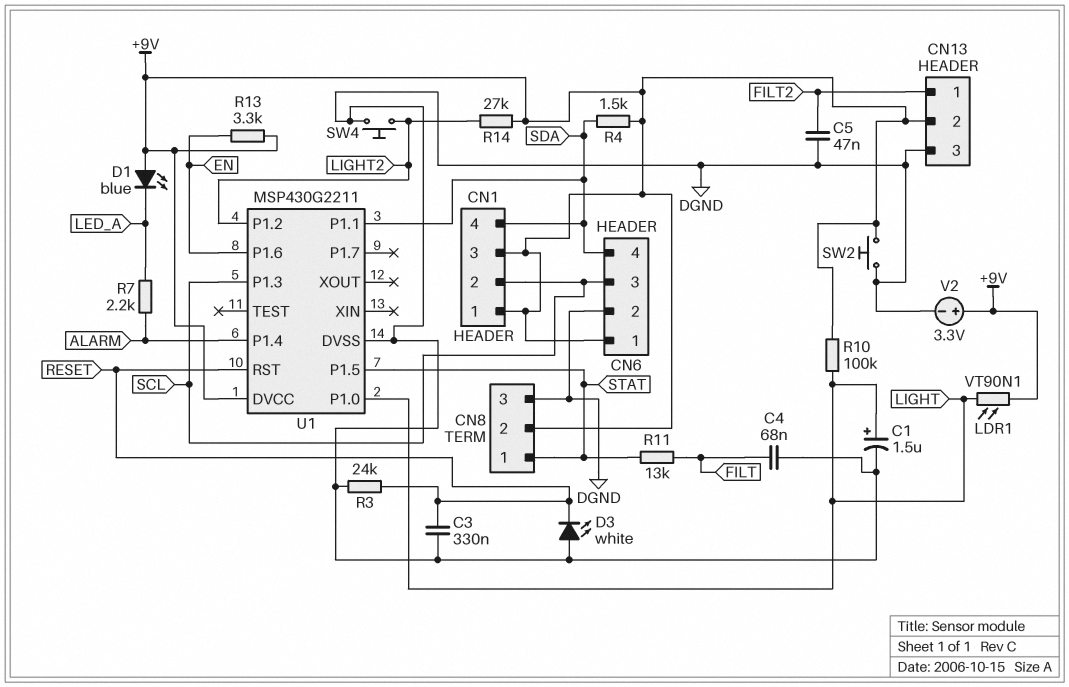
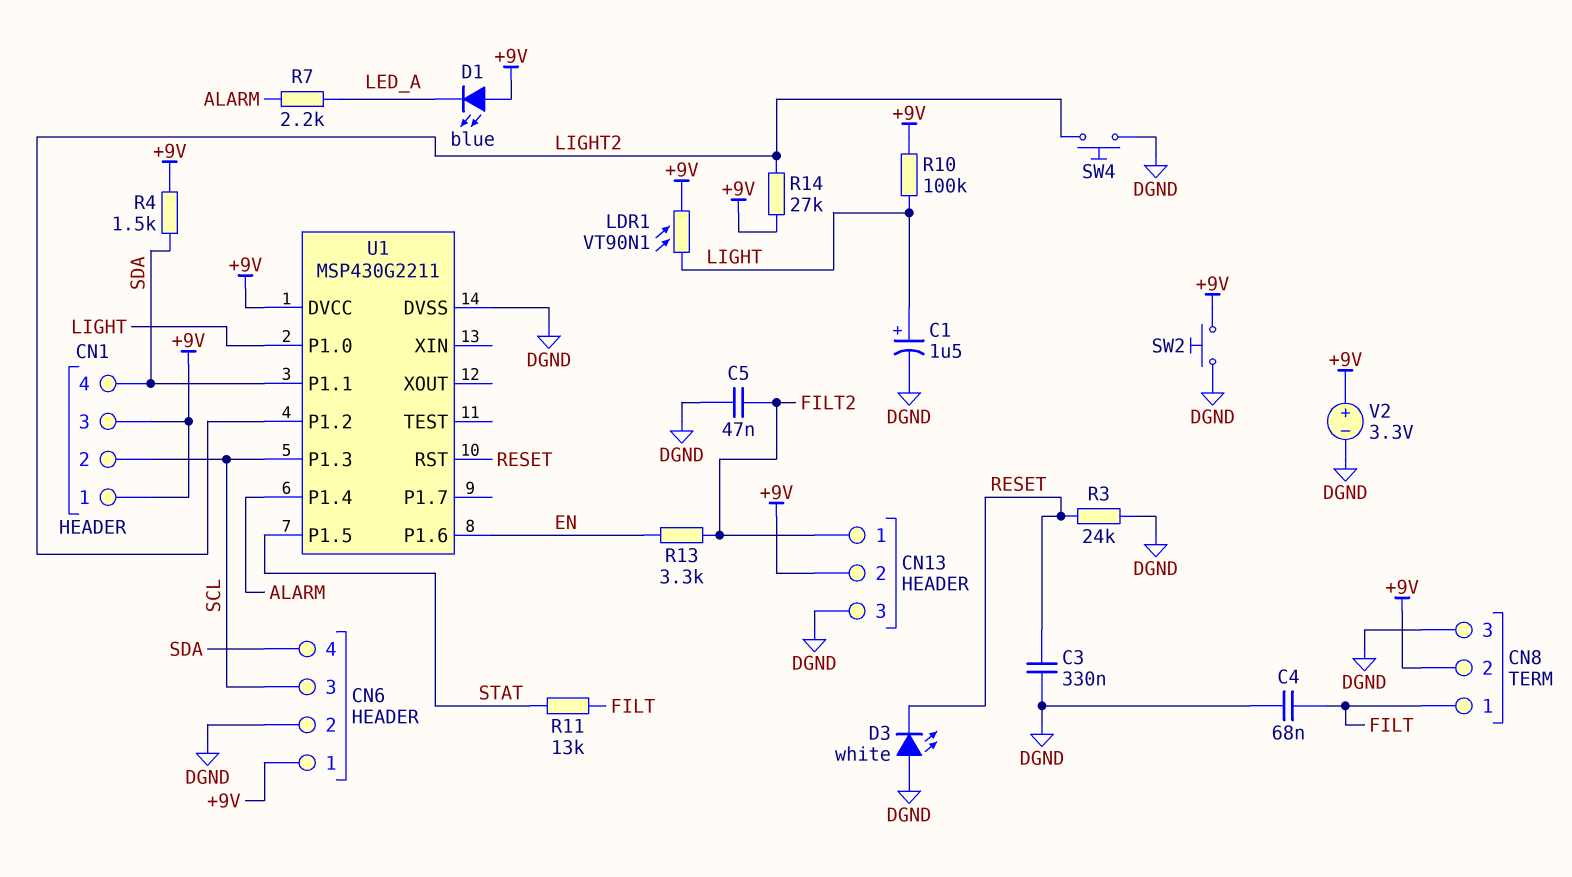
CN8 pin 1: STAT -> FILT
R13: 3.3k (+9V, EN) -> 3.3k (EN, FILT2)

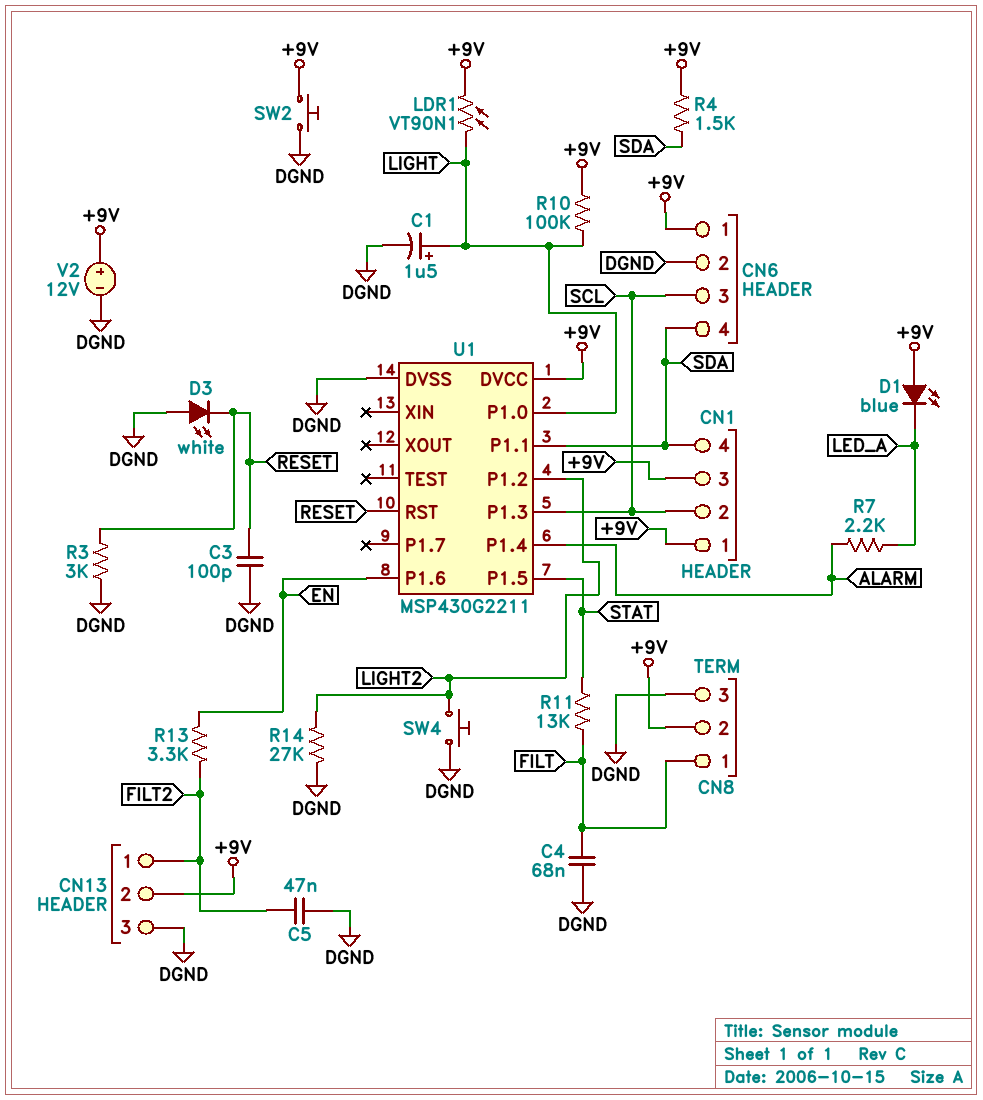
C3: 330nF (DGND, RESET) -> 100pF (DGND, RESET)
R3: 24k (DGND, RESET) -> 3k (DGND, RESET)
R14: 27k (+9V, LIGHT2) -> 27k (DGND, LIGHT2)
V2: 3.3V (plus +9V, minus DGND) -> 12V (plus +9V, minus DGND)

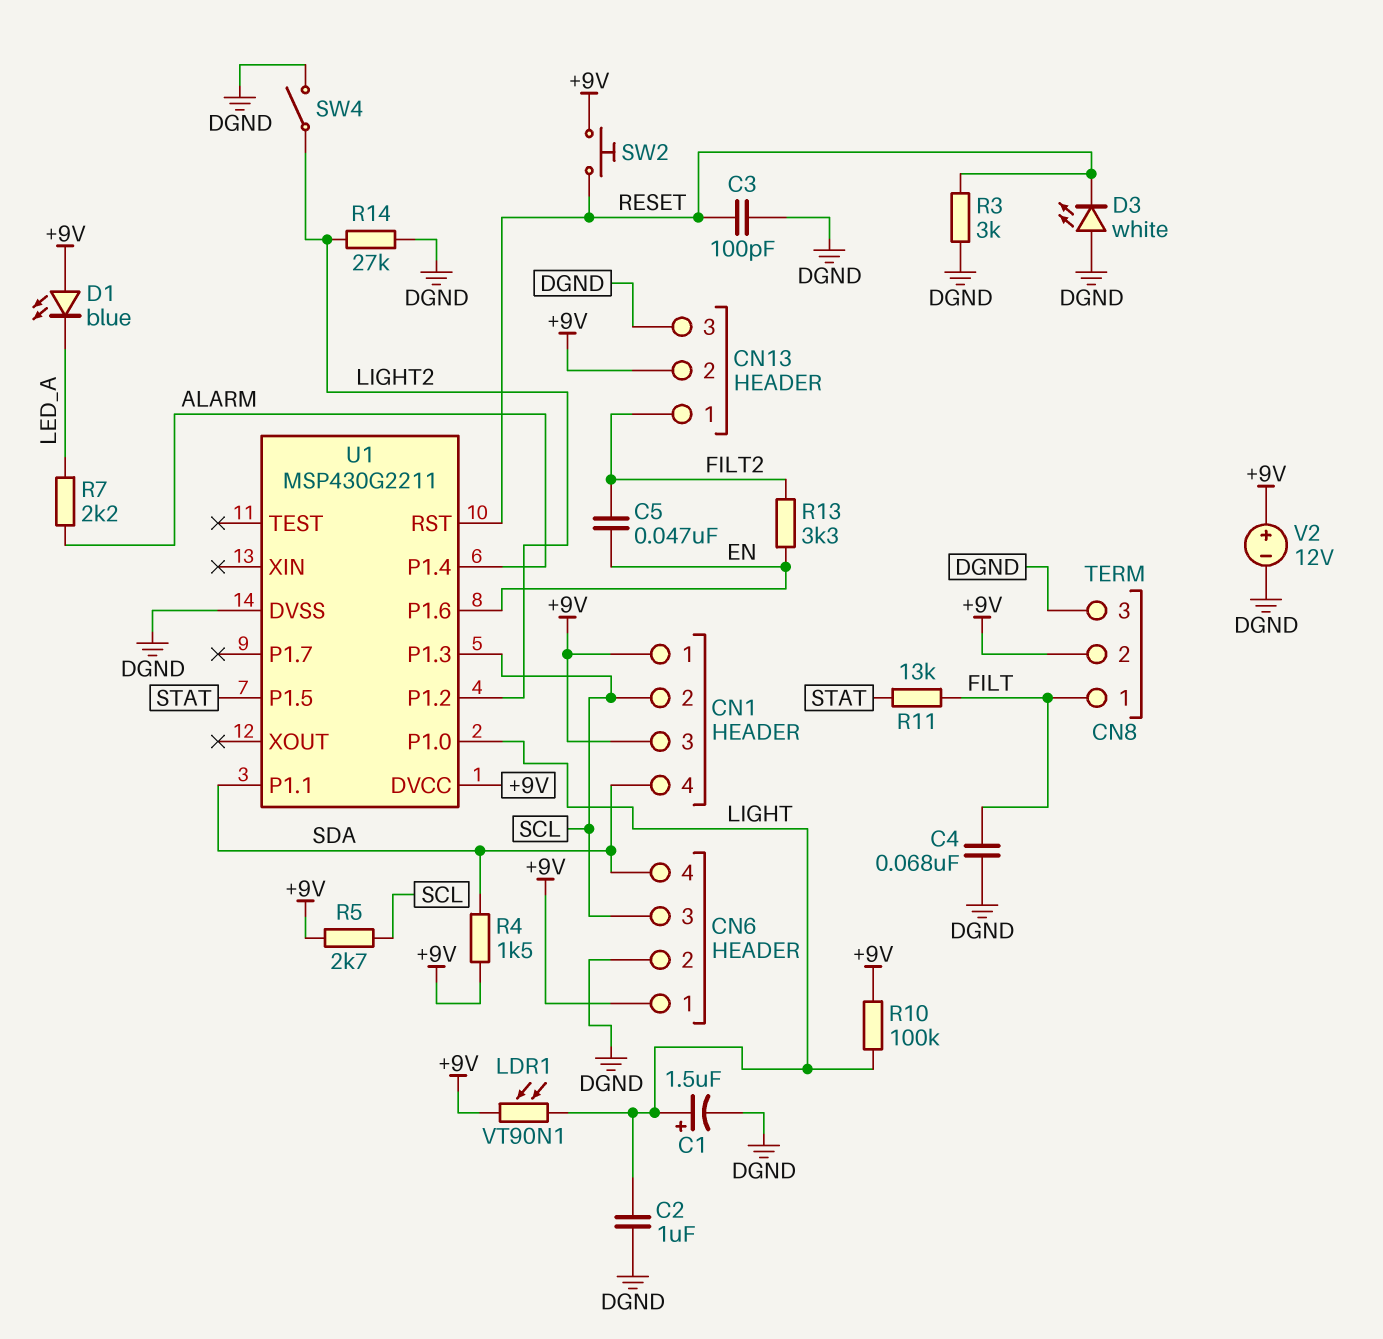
C2: none -> 1uF (DGND, LIGHT)
C5: 47nF (DGND, FILT2) -> 47nF (EN, FILT2)
R5: none -> 2.7k (+9V, SCL)
SW2: button (+9V, DGND) -> button (+9V, RESET)
SW4: button (DGND, LIGHT2) -> switch (DGND, LIGHT2)

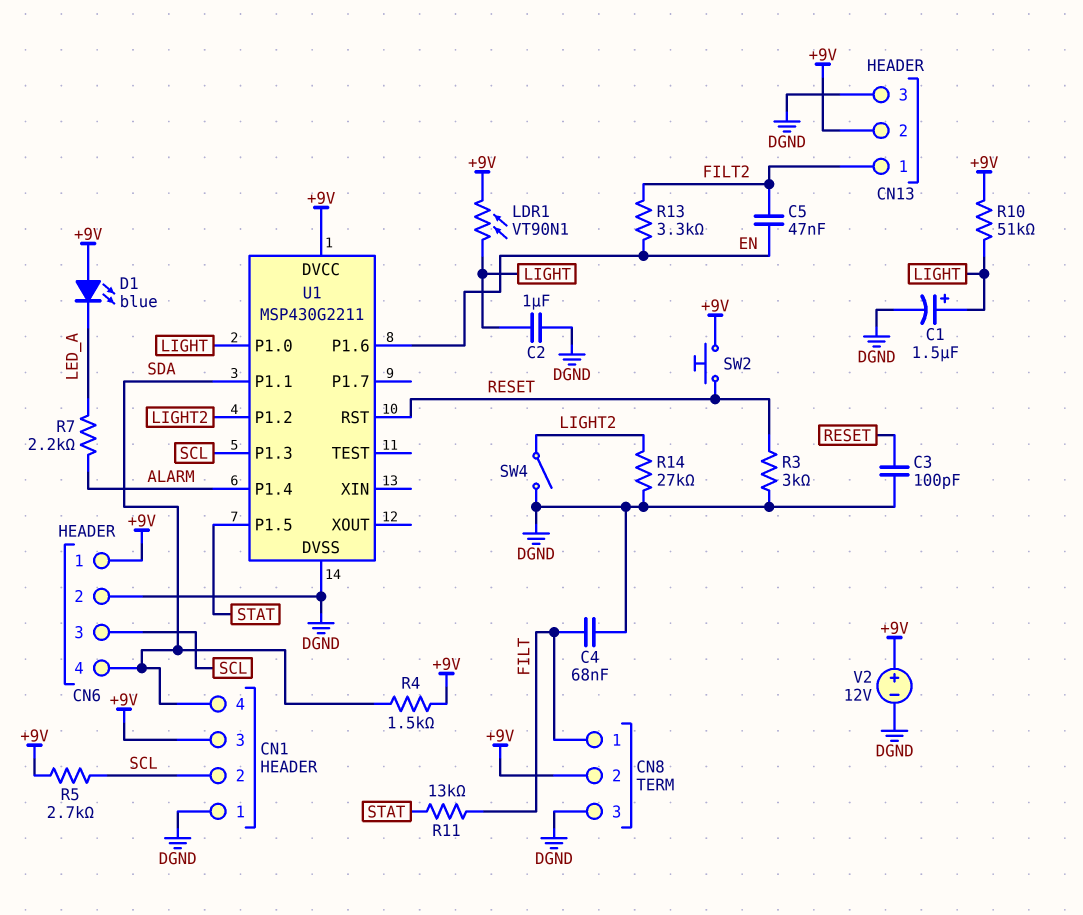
CN1 pin 1: +9V -> DGND
D3: LED white (A DGND, K RESET) -> none
R10: 100k (+9V, LIGHT) -> 51k (+9V, LIGHT)

